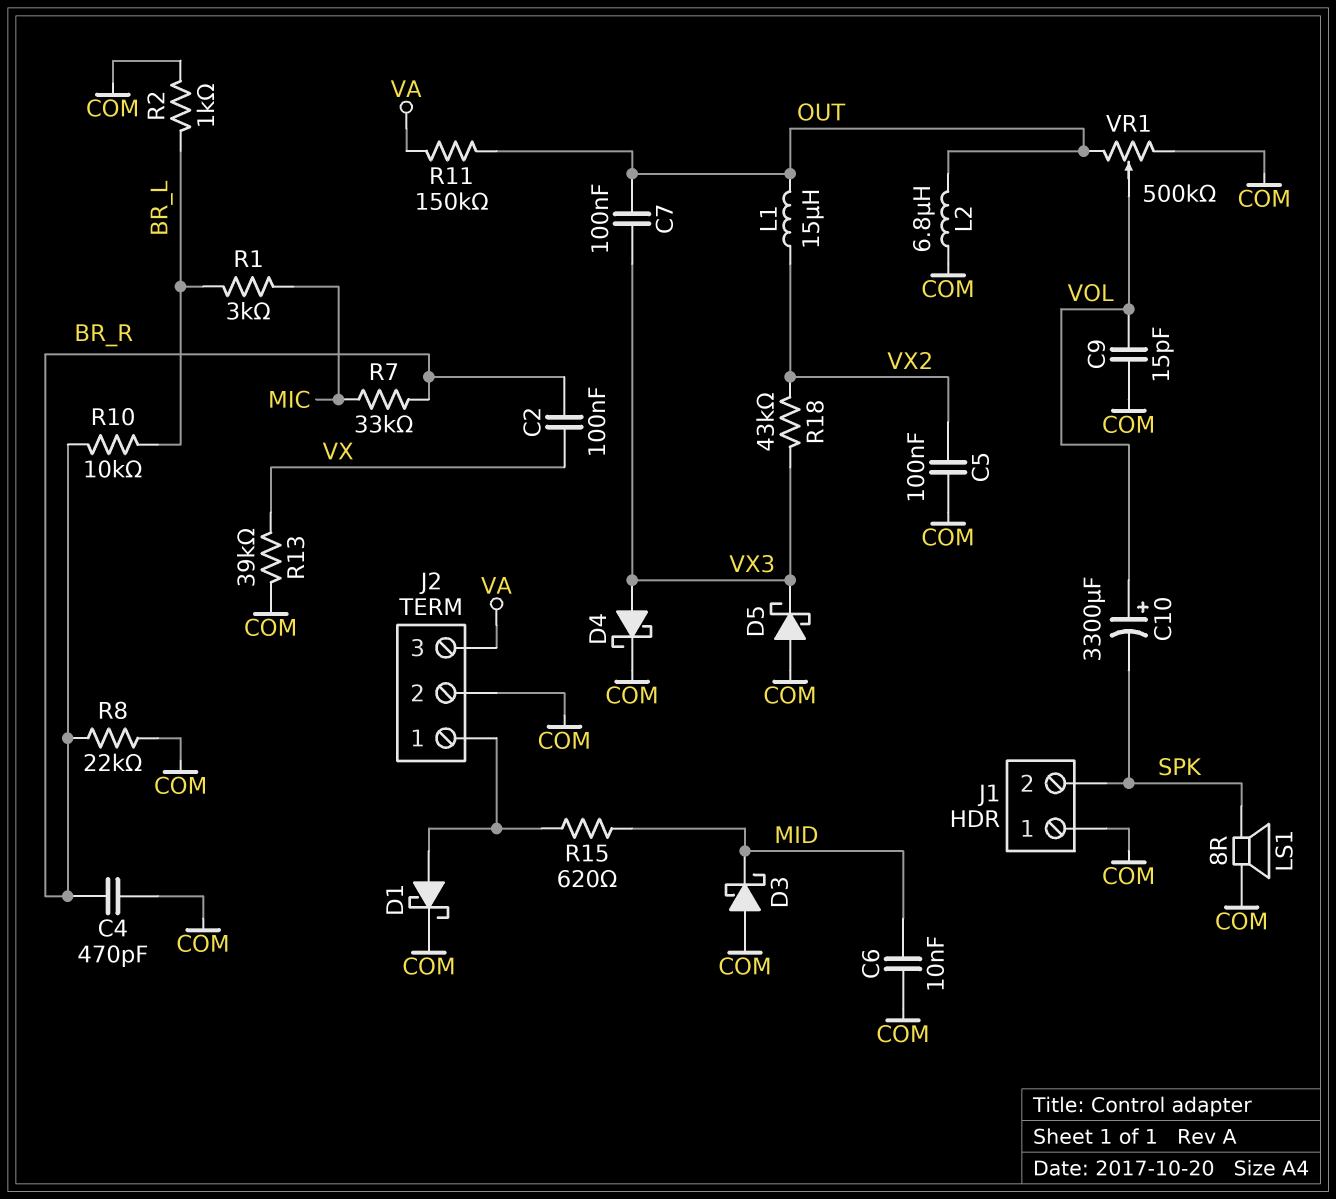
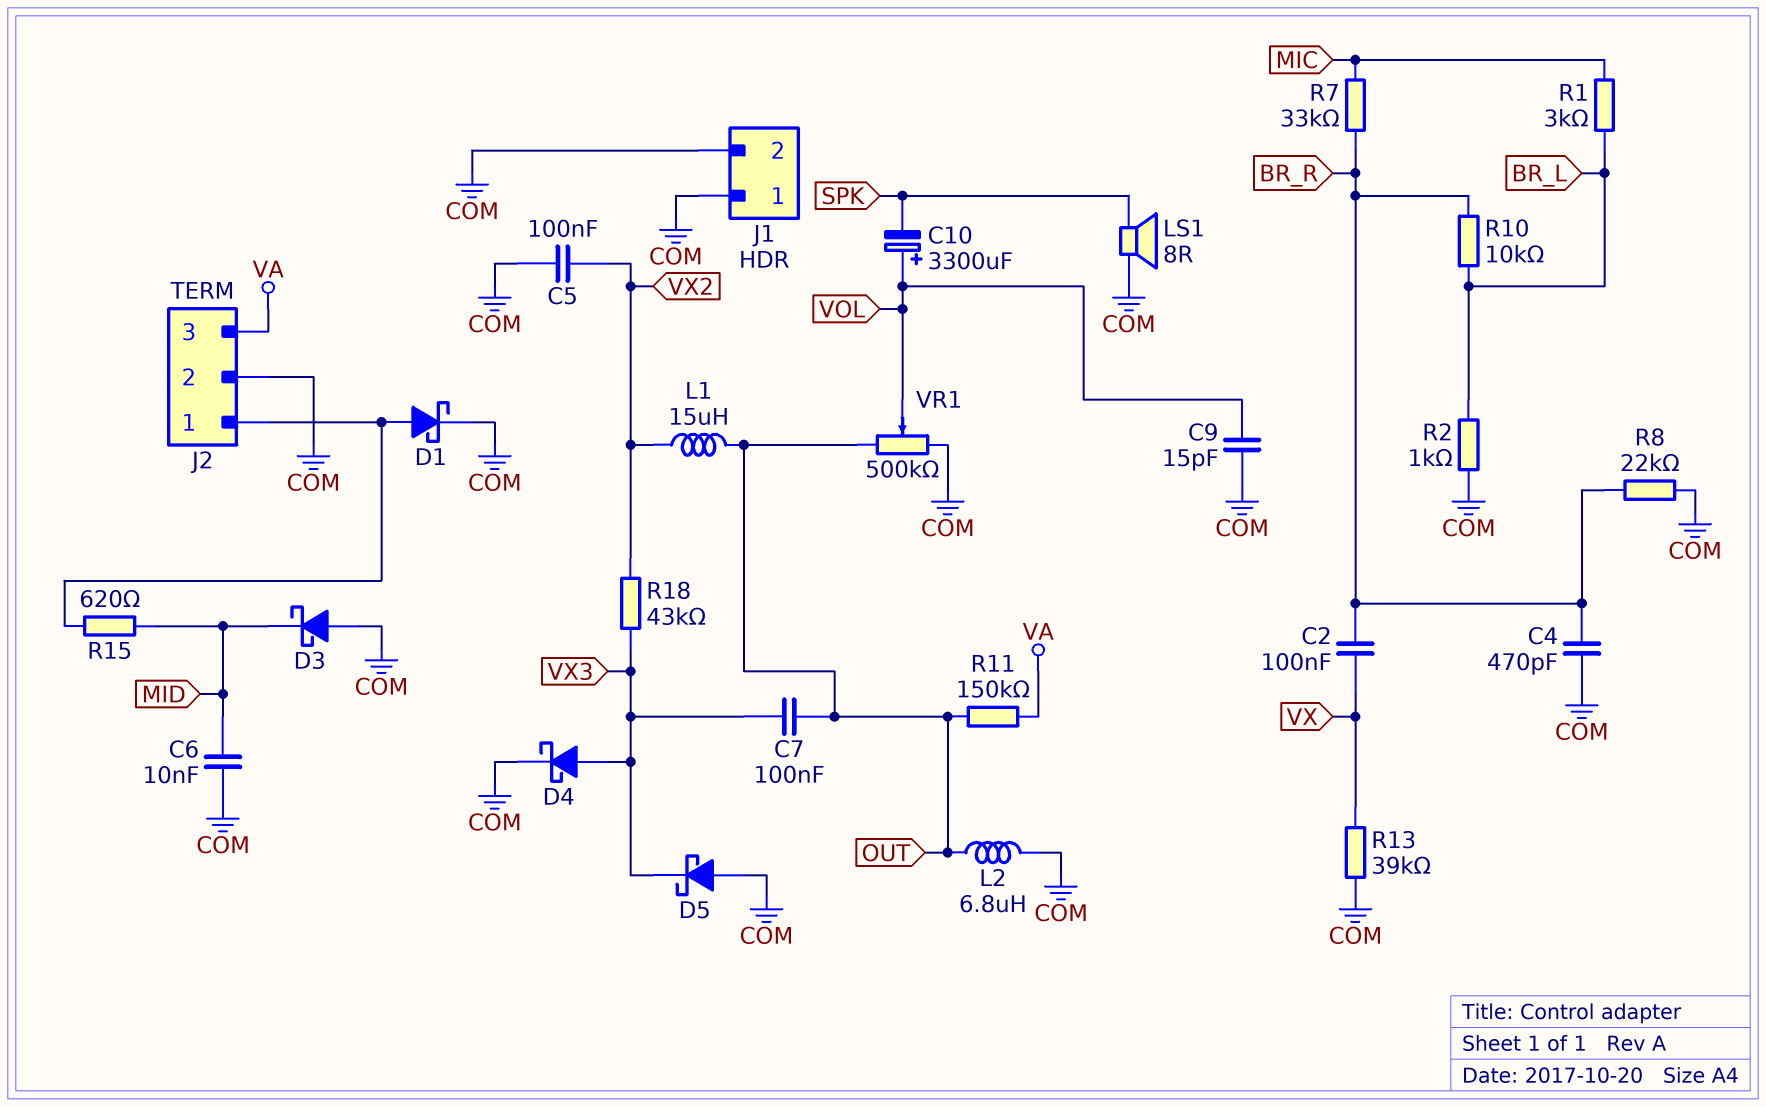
J1 pin 2: SPK -> COM

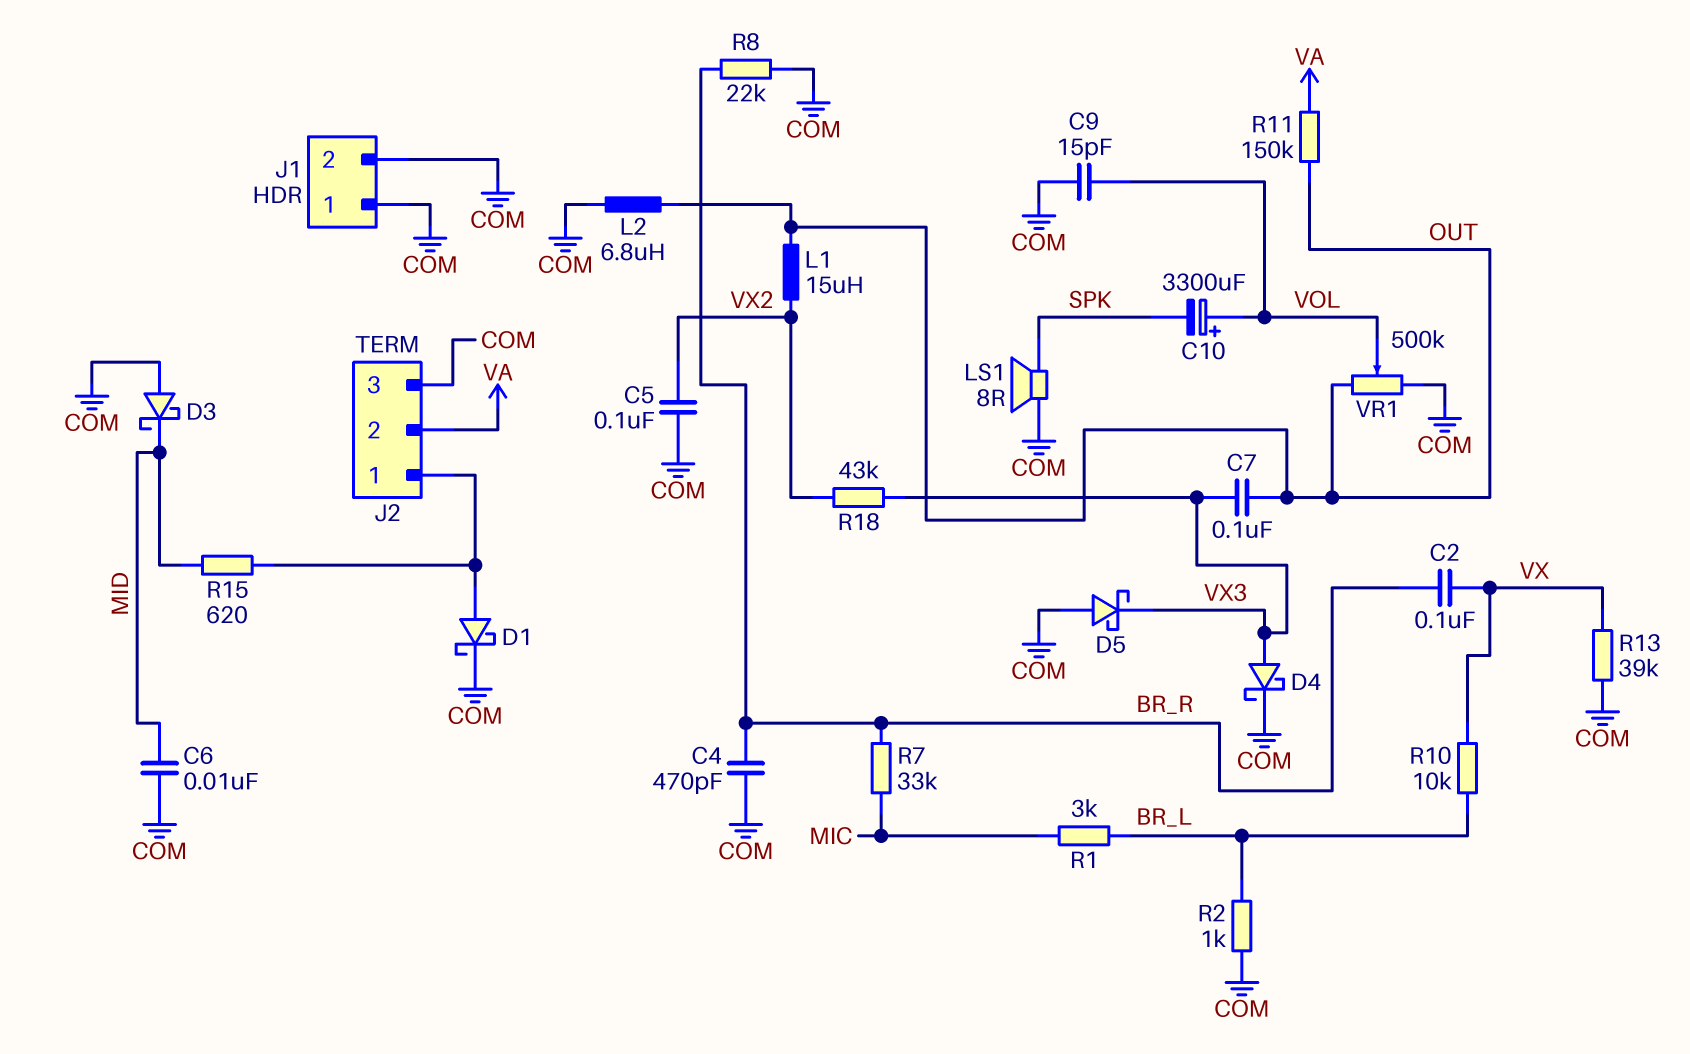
J2 pin 2: COM -> VA
J2 pin 3: VA -> COM
R10: 10k (BR_L, BR_R) -> 10k (BR_L, VX)

